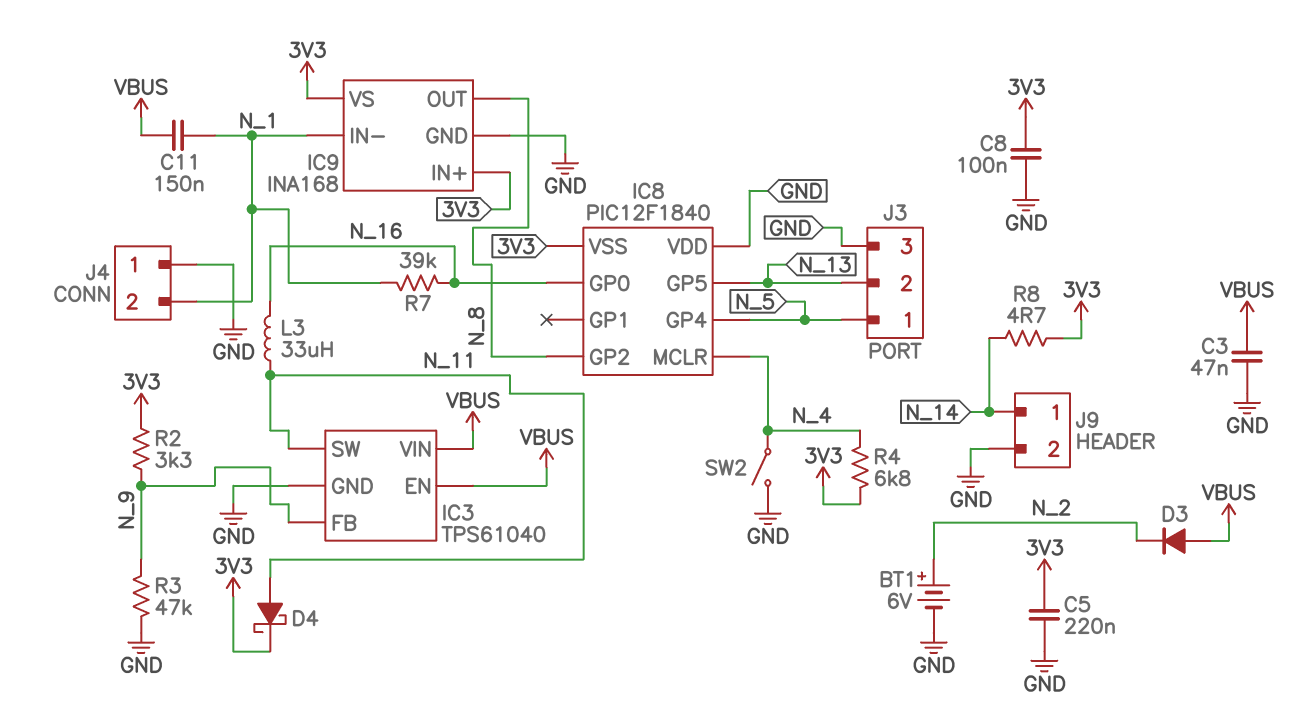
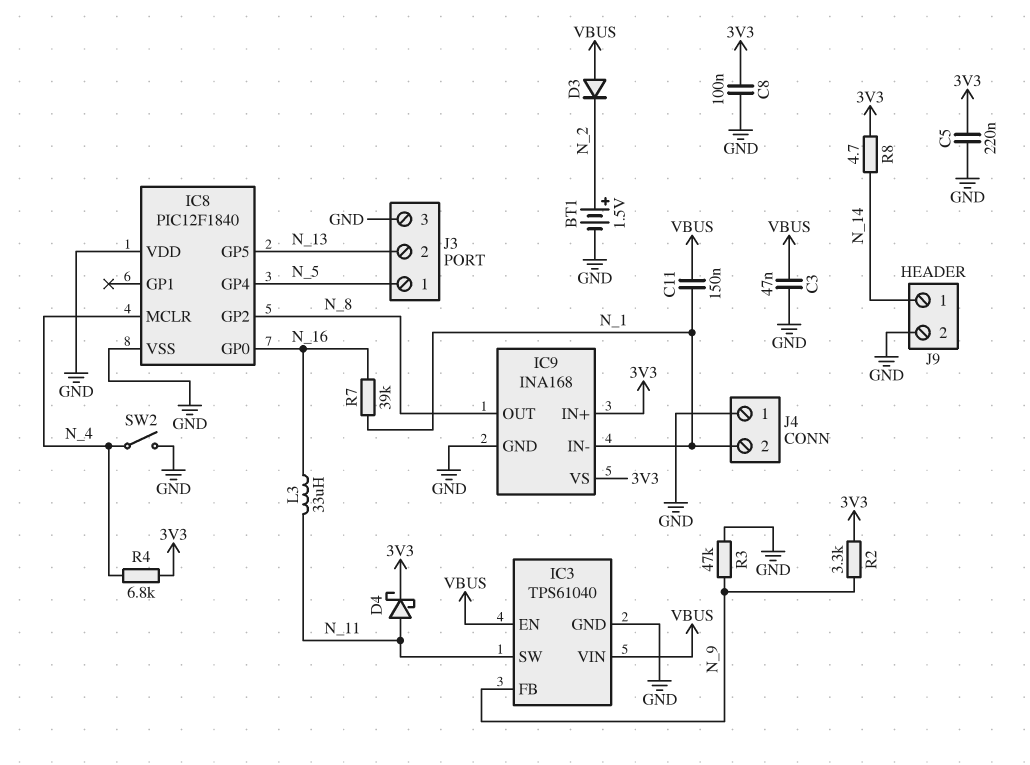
BT1: 6V (plus N_2, minus GND) -> 1.5V (plus N_2, minus GND)
IC8 pin VSS: 3V3 -> GND

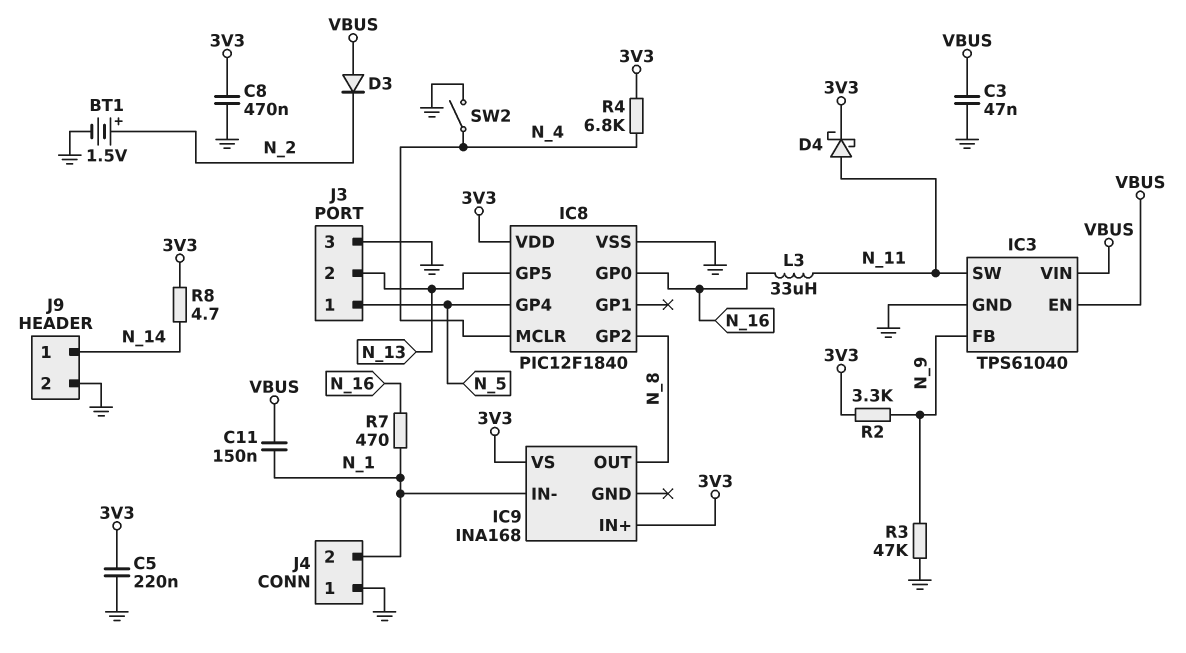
C8: 100nF (3V3, GND) -> 470nF (3V3, GND)
IC8 pin VDD: GND -> 3V3
IC9 pin GND: GND -> none
R7: 39k (N_1, N_16) -> 470 (N_1, N_16)

